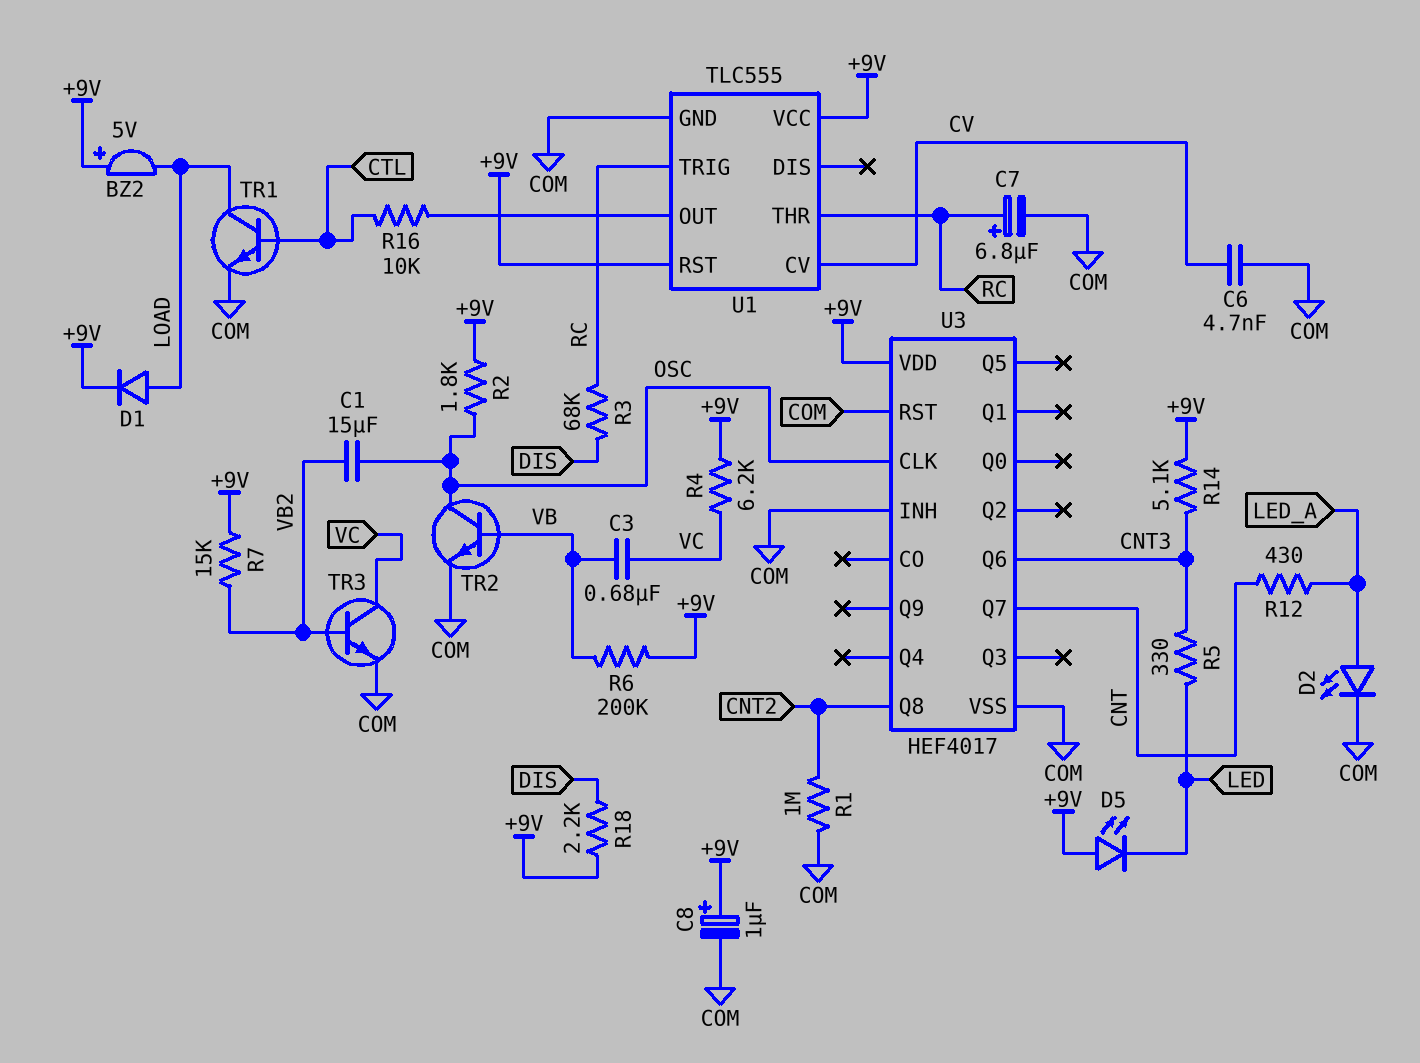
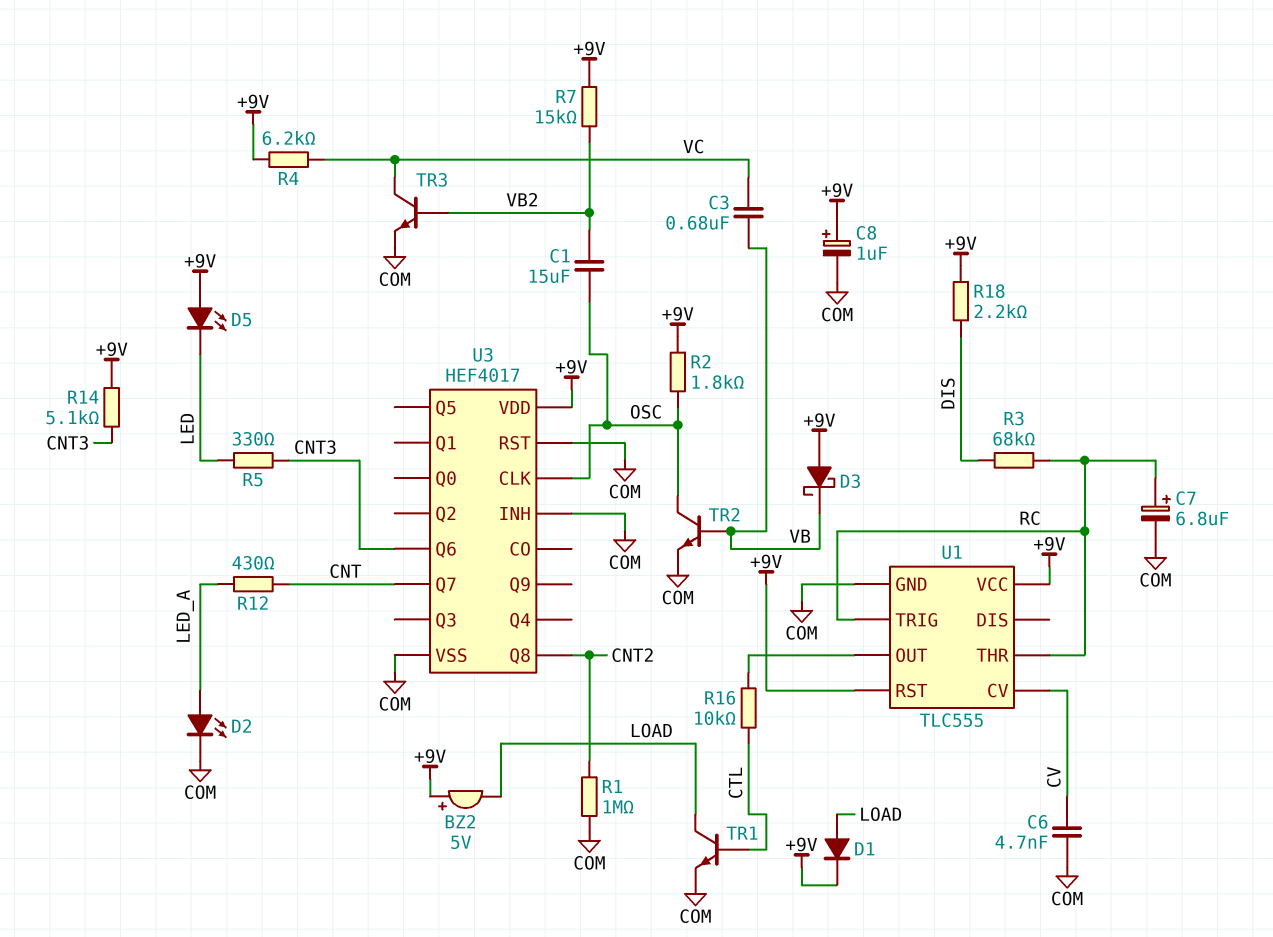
D3: none -> schottky (A +9V, K VB)
R6: 200k (+9V, VB) -> none

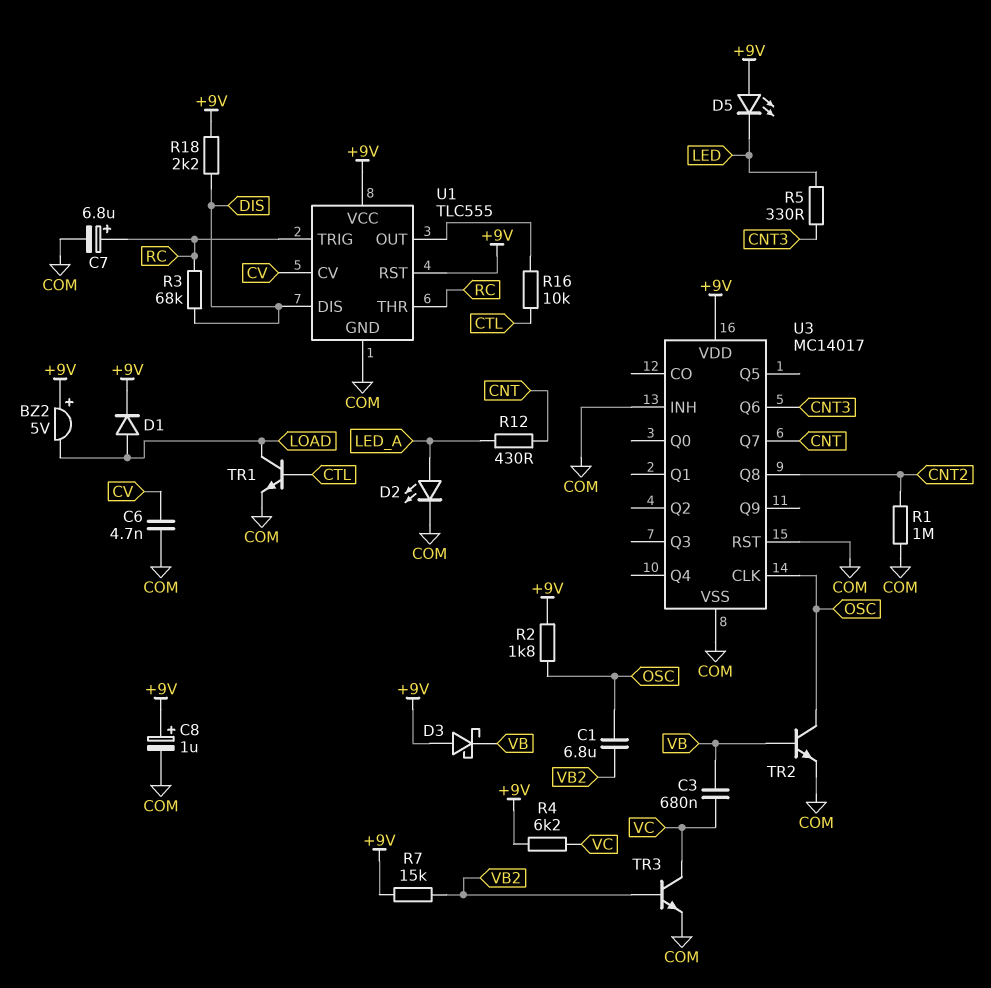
C1: 15uF (OSC, VB2) -> 6.8uF (OSC, VB2)
R14: 5.1k (+9V, CNT3) -> none
U1 pin DIS: none -> DIS
U3: HEF4017 -> MC14017

